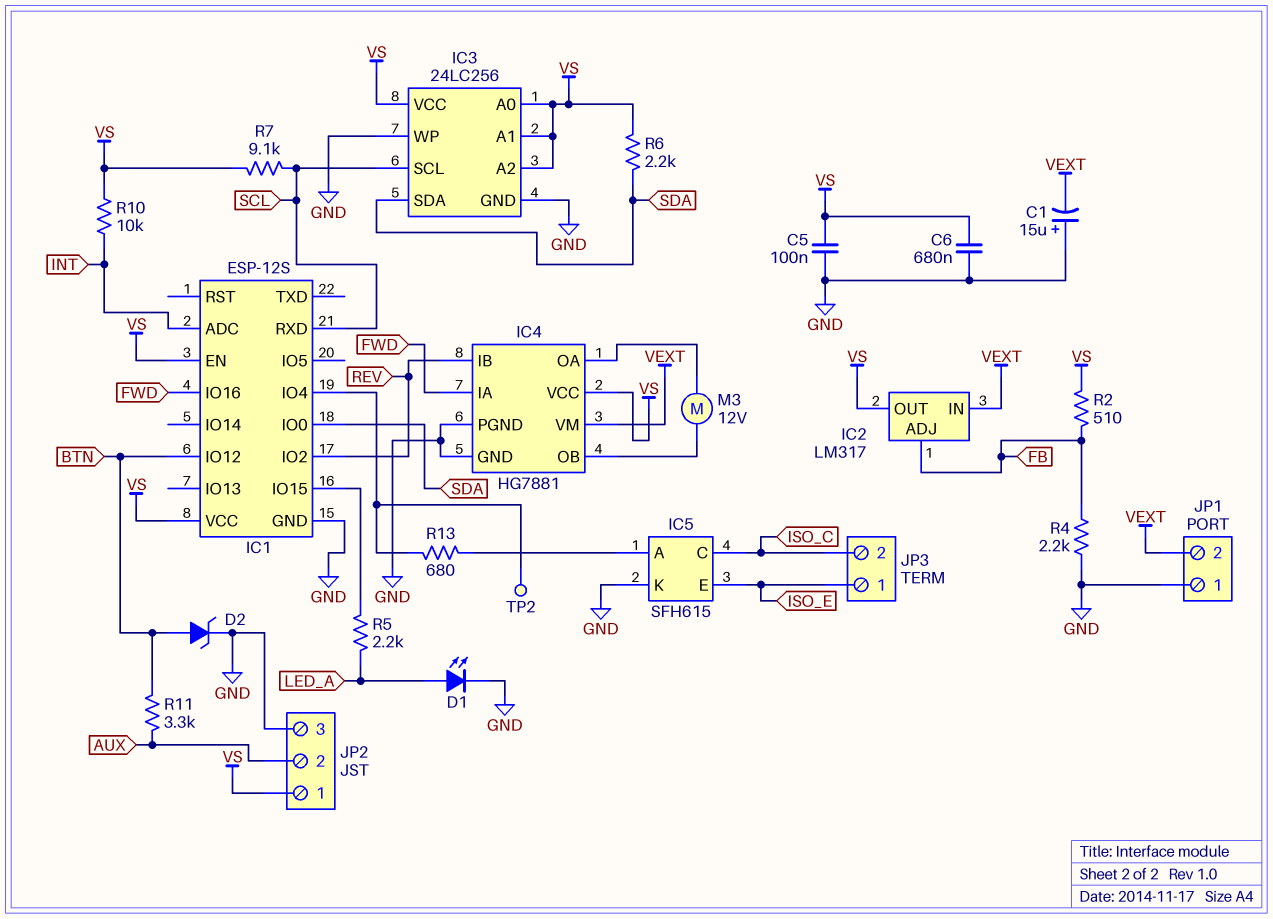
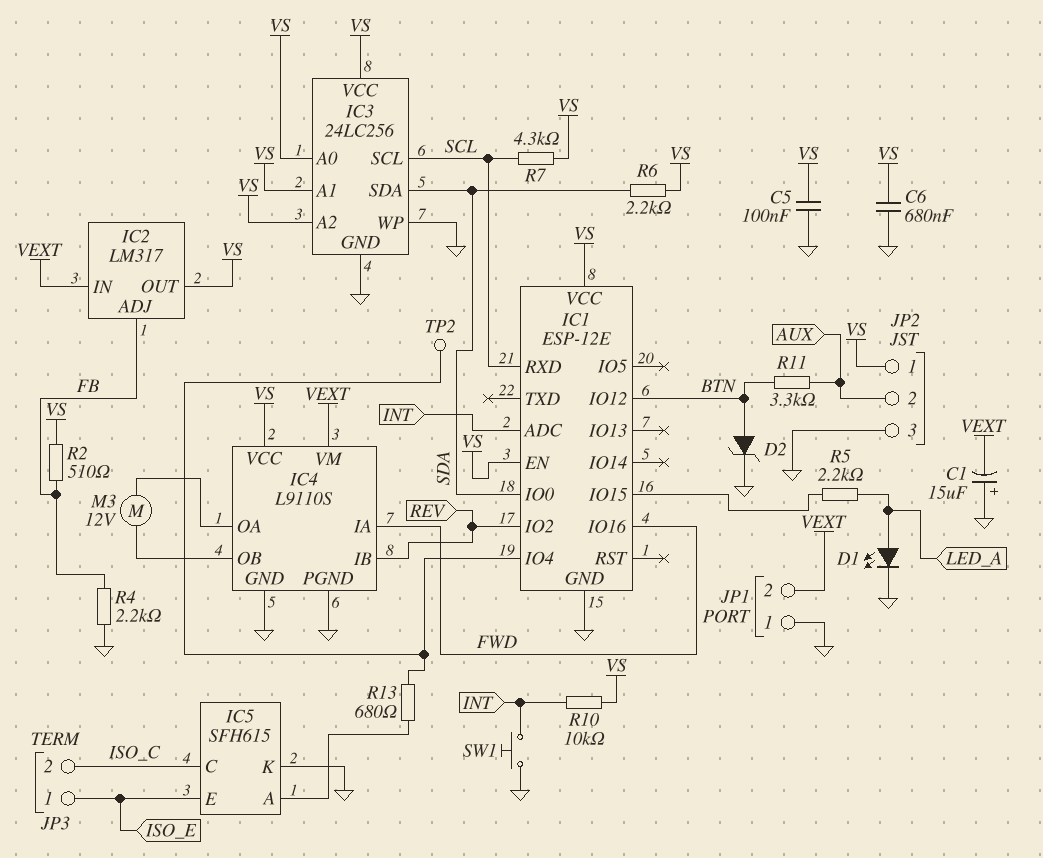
IC1: ESP-12S -> ESP-12E
IC4: HG7881 -> L9110S
R7: 9.1k (SCL, VS) -> 4.3k (SCL, VS)
SW1: none -> button (GND, INT)

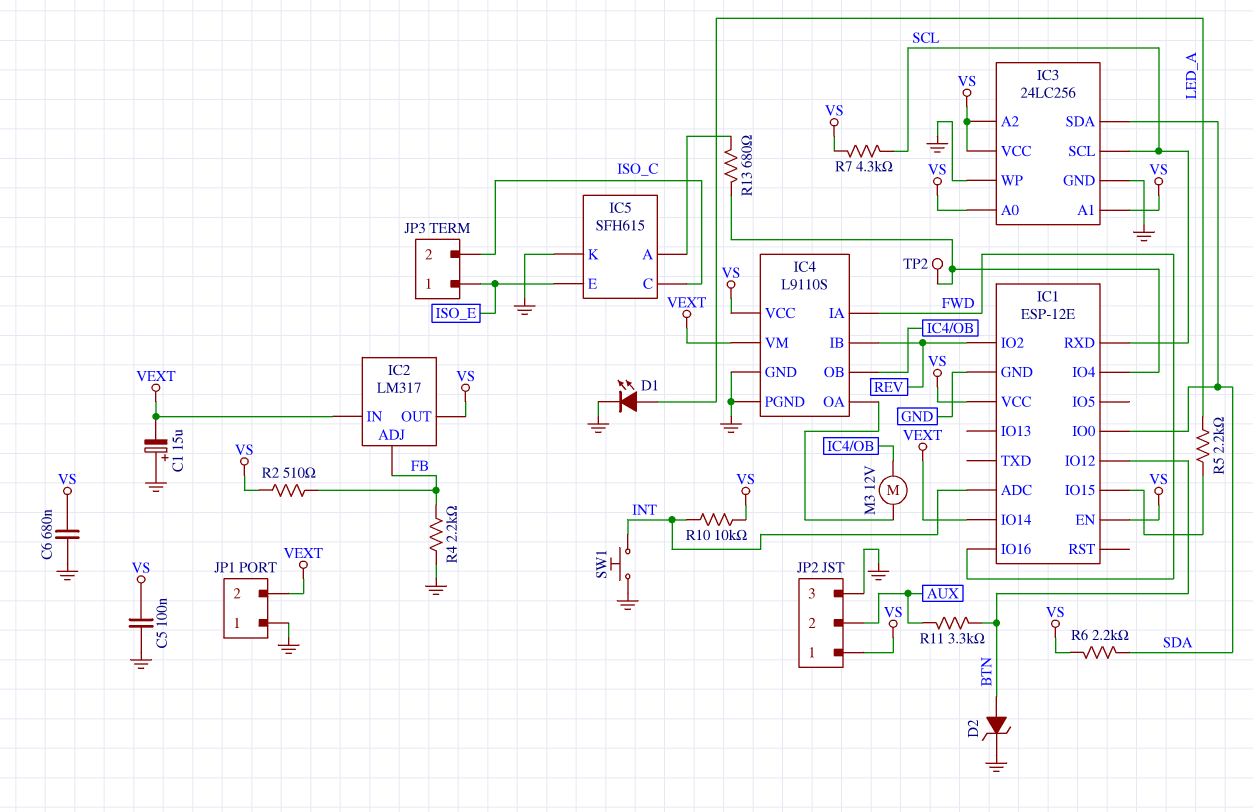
IC1 pin IO14: none -> VEXT

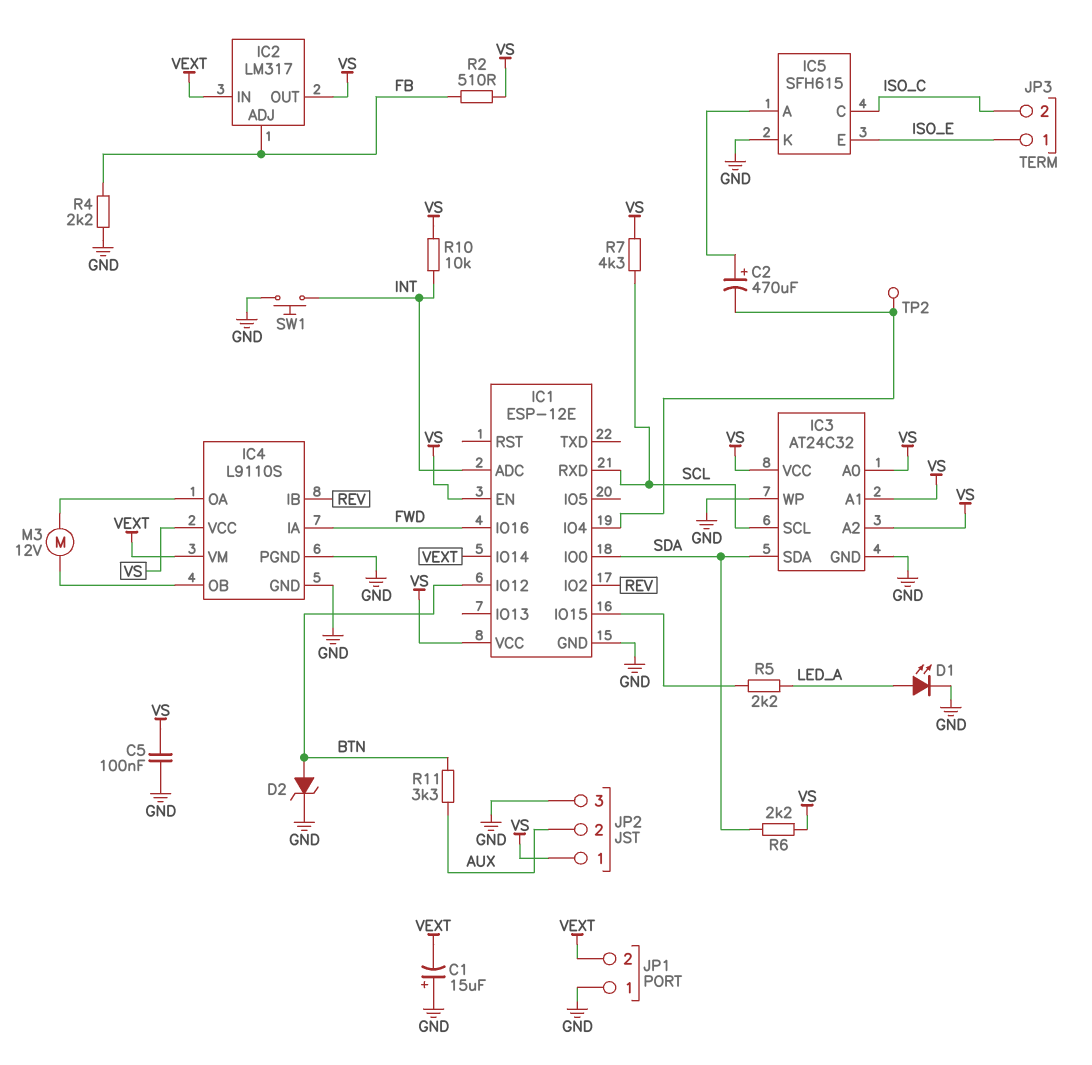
C2: none -> 470uF (plus IC5/A, minus IC1/IO4)
C6: 680nF (GND, VS) -> none
IC3: 24LC256 -> AT24C32
R13: 680 (IC1/IO4, IC5/A) -> none

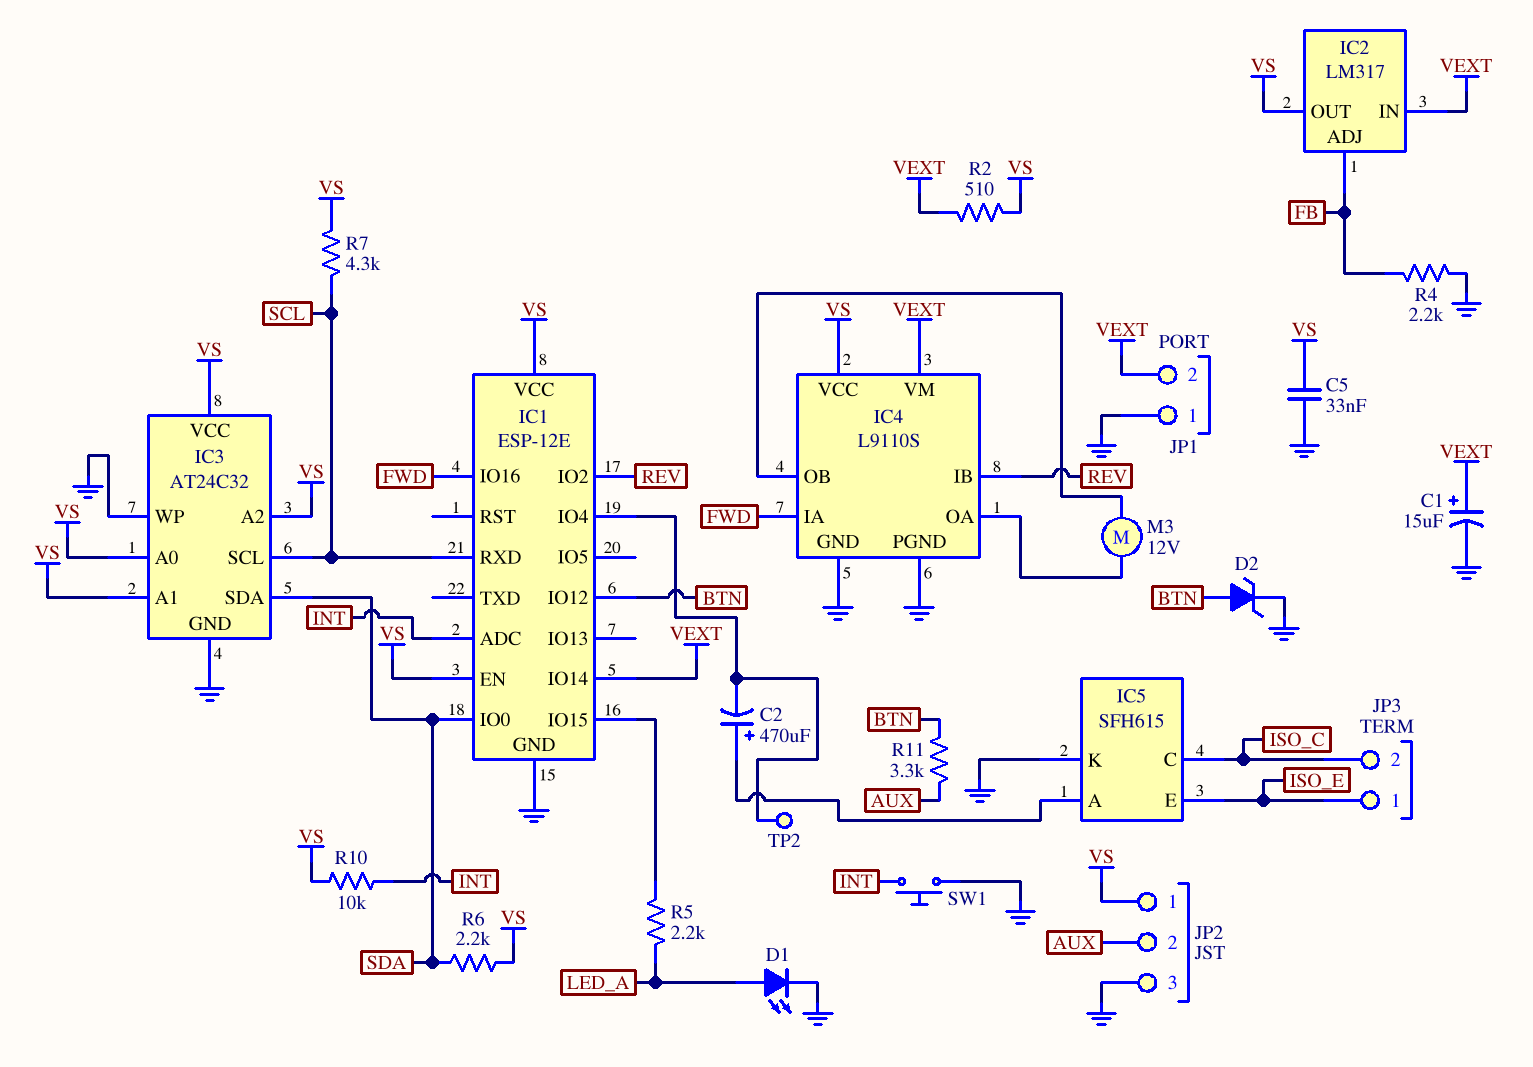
C1: 15uF (plus GND, minus VEXT) -> 15uF (plus VEXT, minus GND)
C5: 100nF (GND, VS) -> 33nF (GND, VS)
R2: 510 (FB, VS) -> 510 (VEXT, VS)

